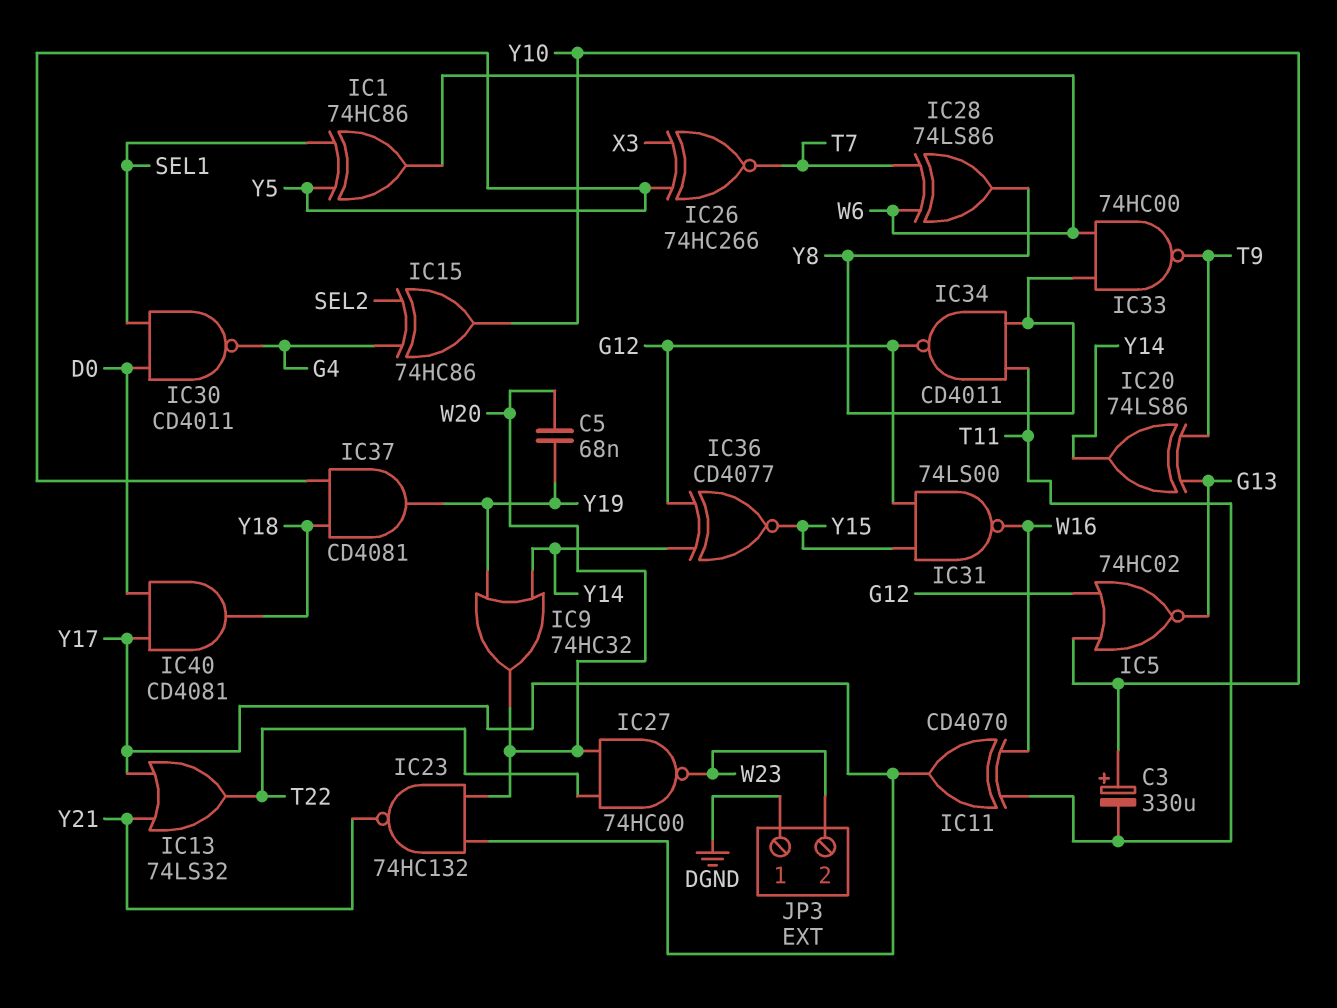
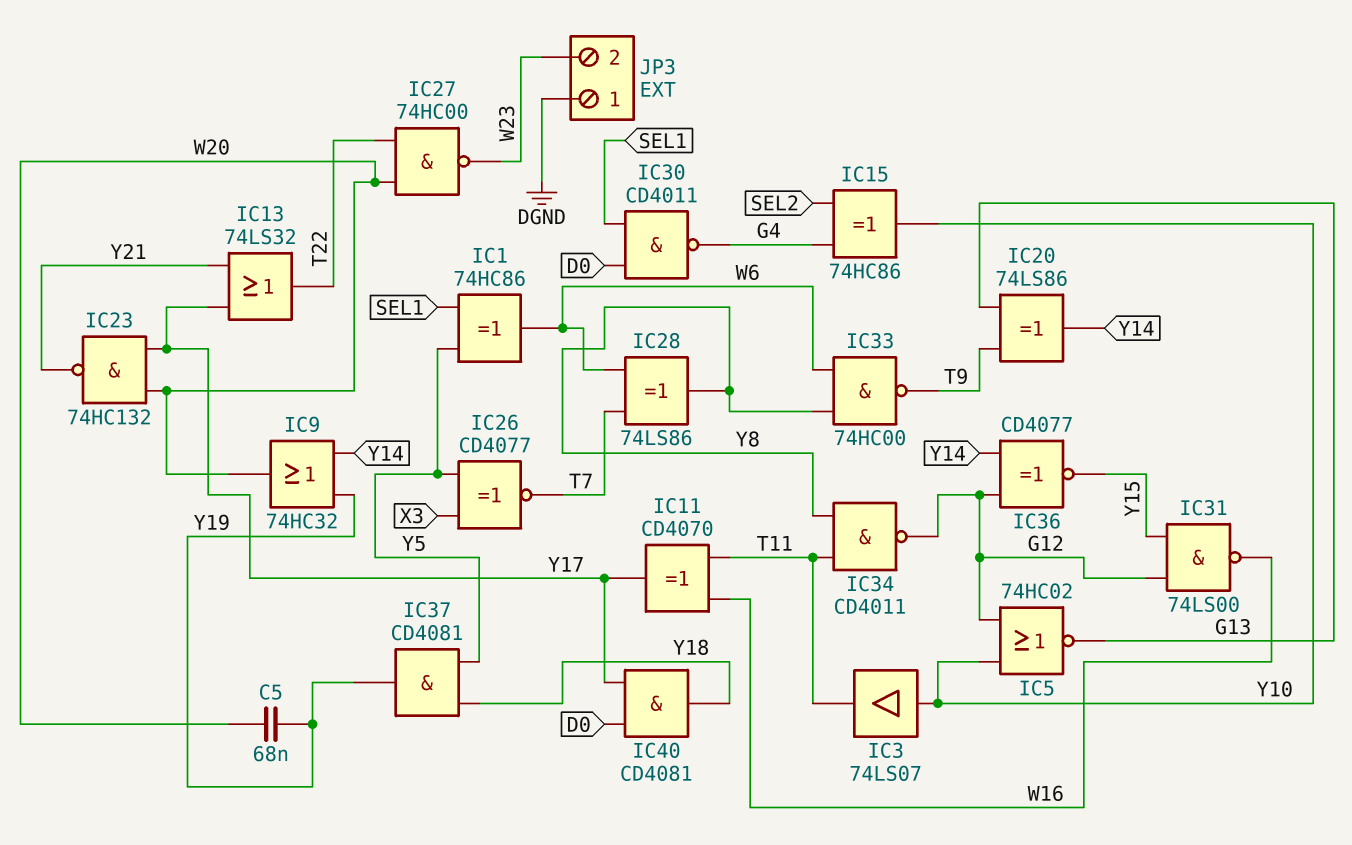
C3: 330uF (plus Y10, minus T11) -> none
IC3: none -> buffer 74LS07 (in Y10, out T11)
IC26: XNOR 74HC266 (in X3, in Y5, out T7) -> XNOR CD4077 (in X3, in Y5, out T7)

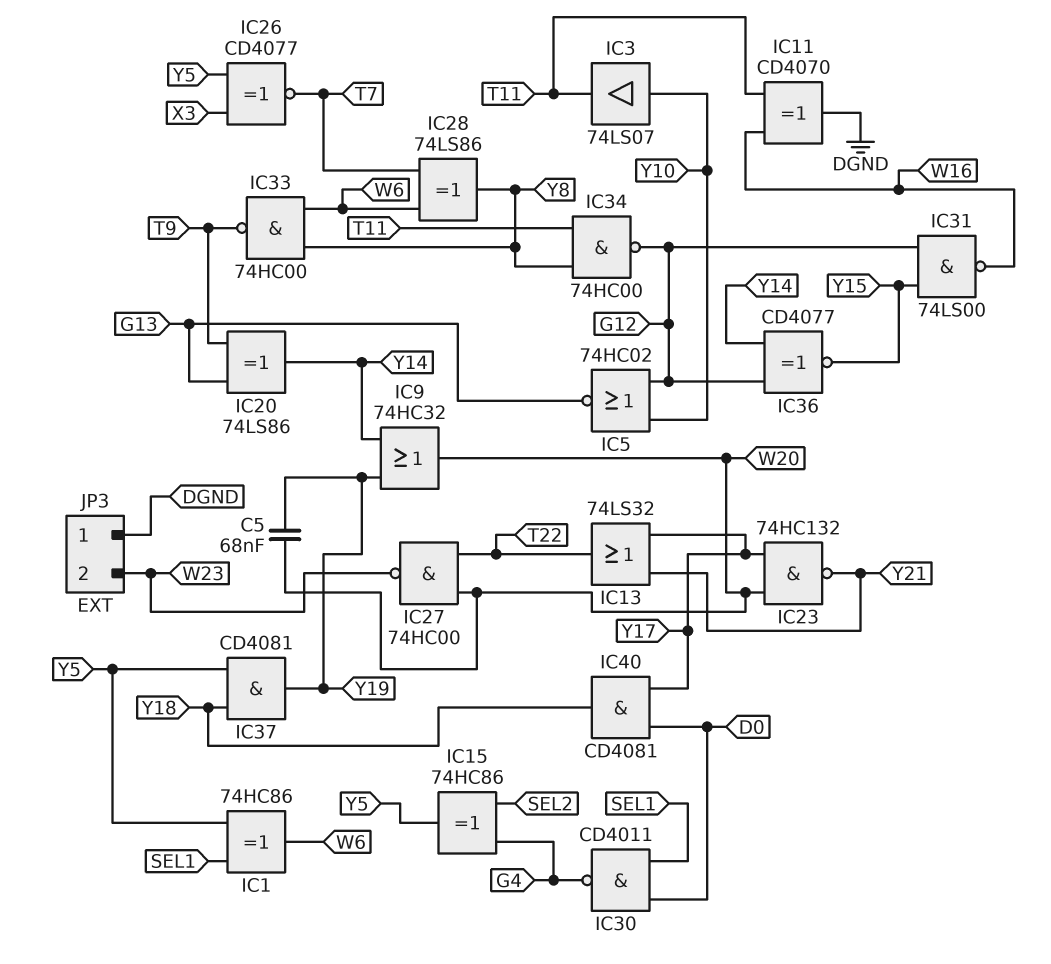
IC11: XOR CD4070 (in T11, in W16, out Y17) -> XOR CD4070 (in T11, in W16, out DGND)
IC15: XOR 74HC86 (in G4, in SEL2, out Y10) -> XOR 74HC86 (in G4, in SEL2, out Y5)
IC34: NAND CD4011 (in T11, in Y8, out G12) -> NAND 74HC00 (in T11, in Y8, out G12)

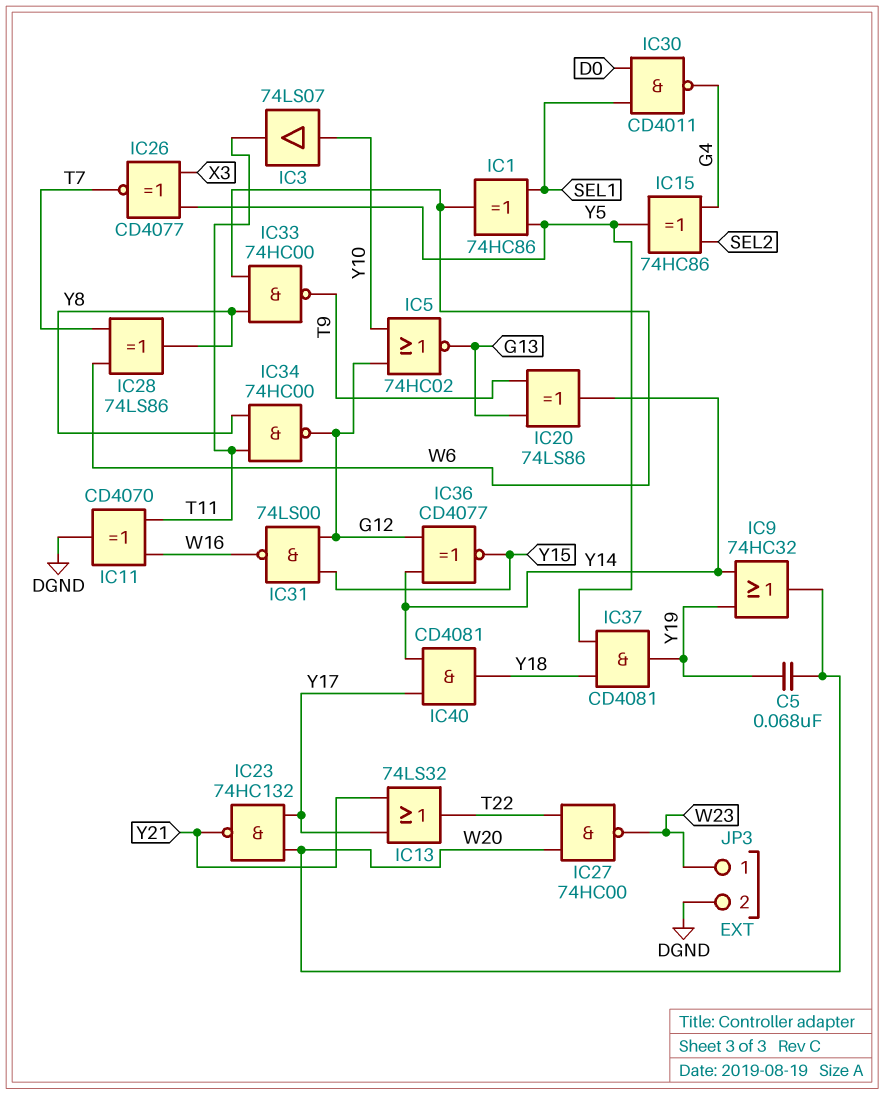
IC40: AND CD4081 (in D0, in Y17, out Y18) -> AND CD4081 (in Y14, in Y17, out Y18)
JP3 pin 1: DGND -> W23
JP3 pin 2: W23 -> DGND

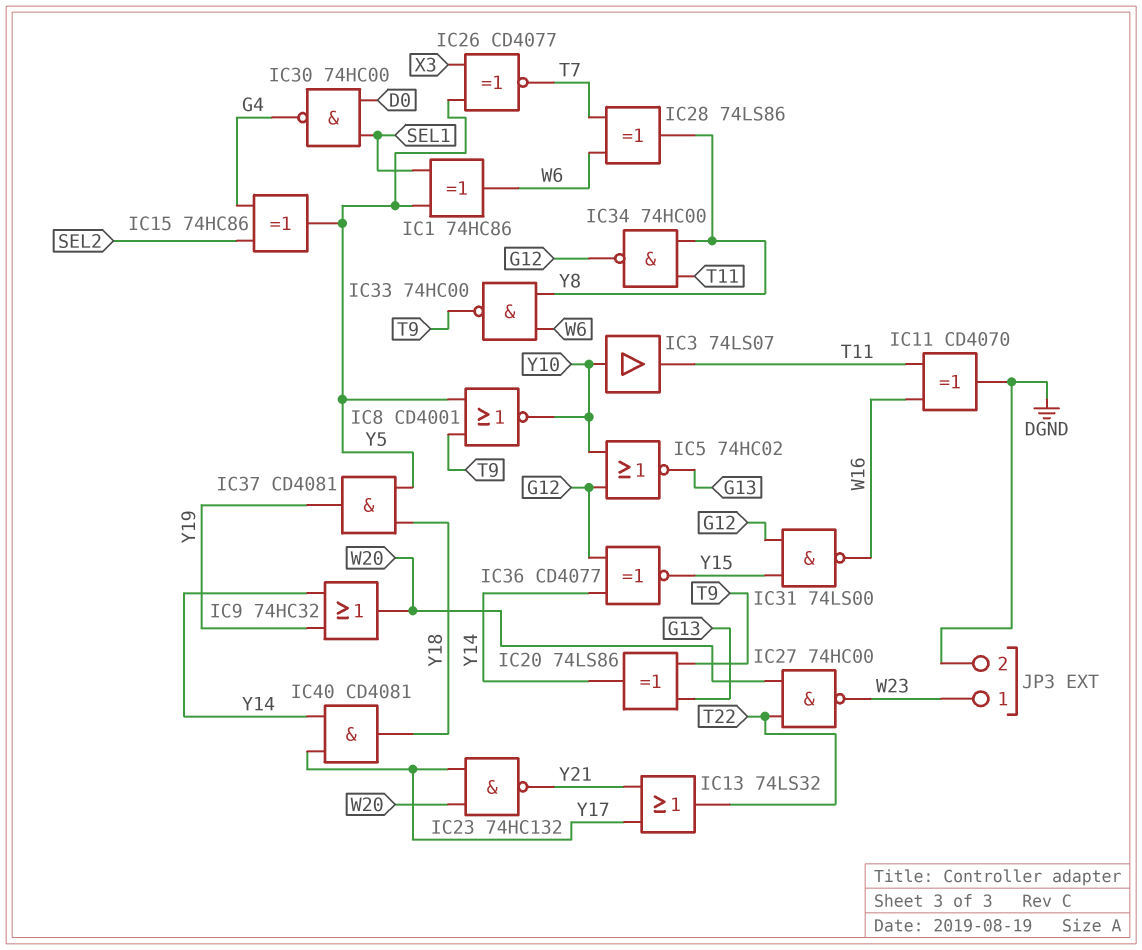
C5: 68nF (W20, Y19) -> none
IC8: none -> NOR CD4001 (in T9, in Y5, out Y10)
IC30: NAND CD4011 (in D0, in SEL1, out G4) -> NAND 74HC00 (in D0, in SEL1, out G4)

